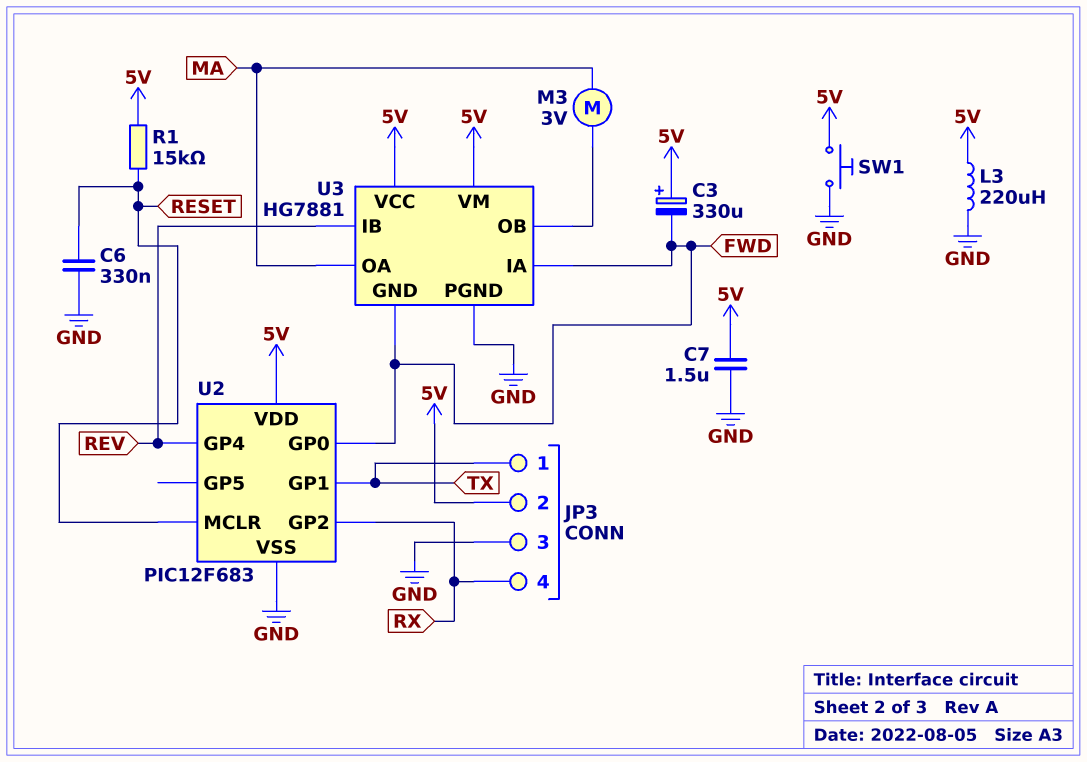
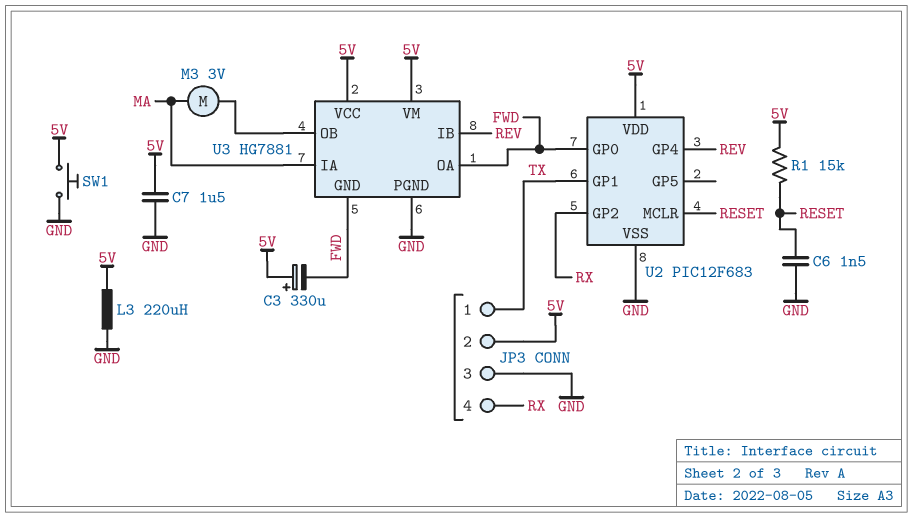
C6: 330nF (GND, RESET) -> 1.5nF (GND, RESET)
U3 pin IA: FWD -> MA
U3 pin OA: MA -> FWD

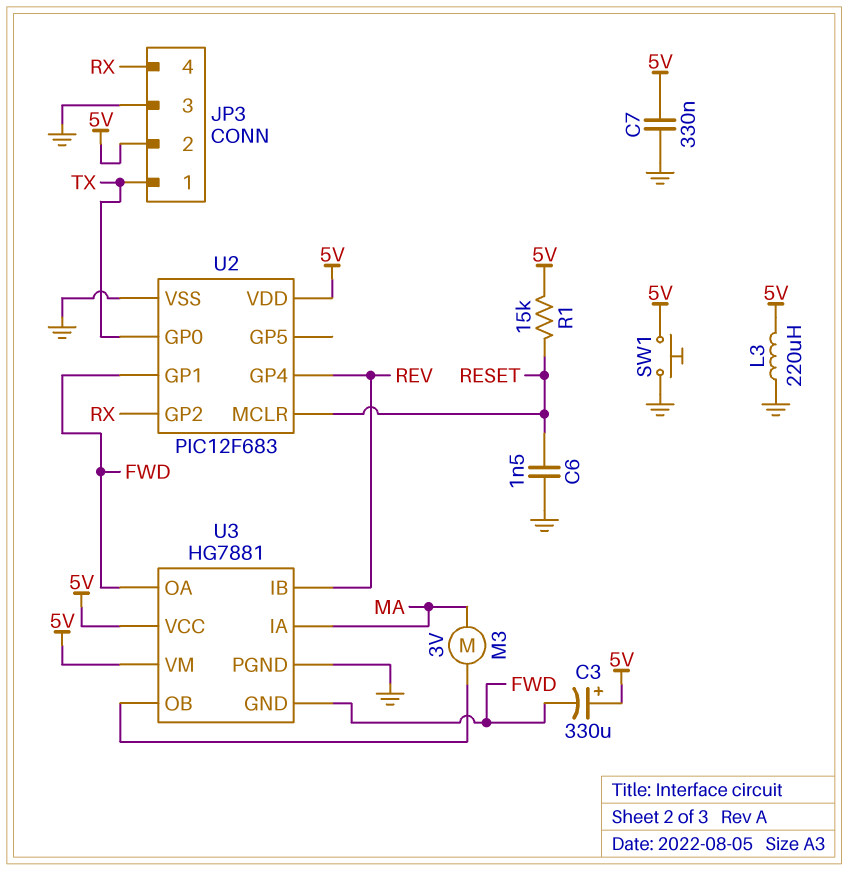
C7: 1.5uF (5V, GND) -> 330nF (5V, GND)
U2 pin GP0: FWD -> TX
U2 pin GP1: TX -> FWD

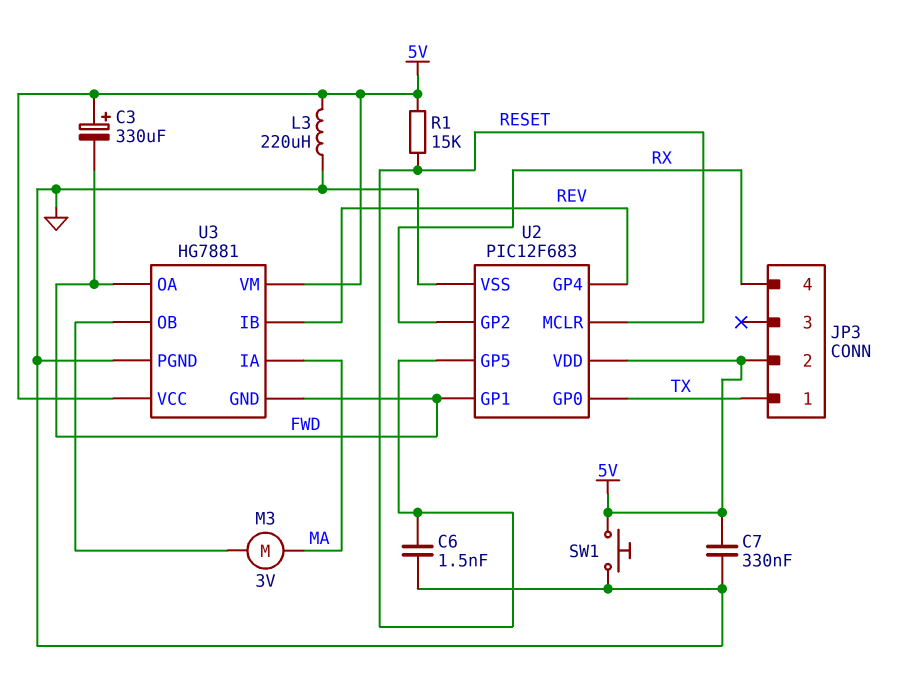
JP3 pin 3: GND -> none
U2 pin GP5: none -> RESET

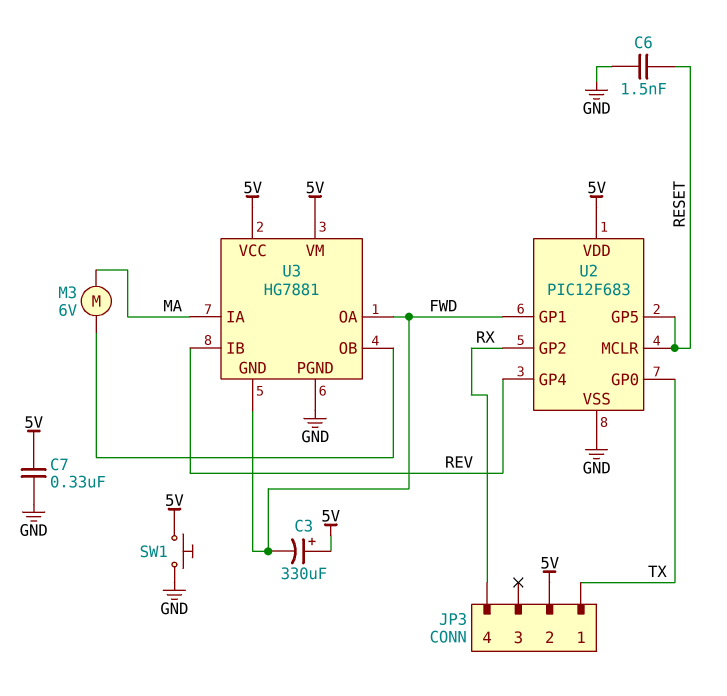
L3: 220uH (5V, GND) -> none
M3: motor 3V (MA, U3/OB) -> motor 6V (MA, U3/OB)
R1: 15k (5V, RESET) -> none

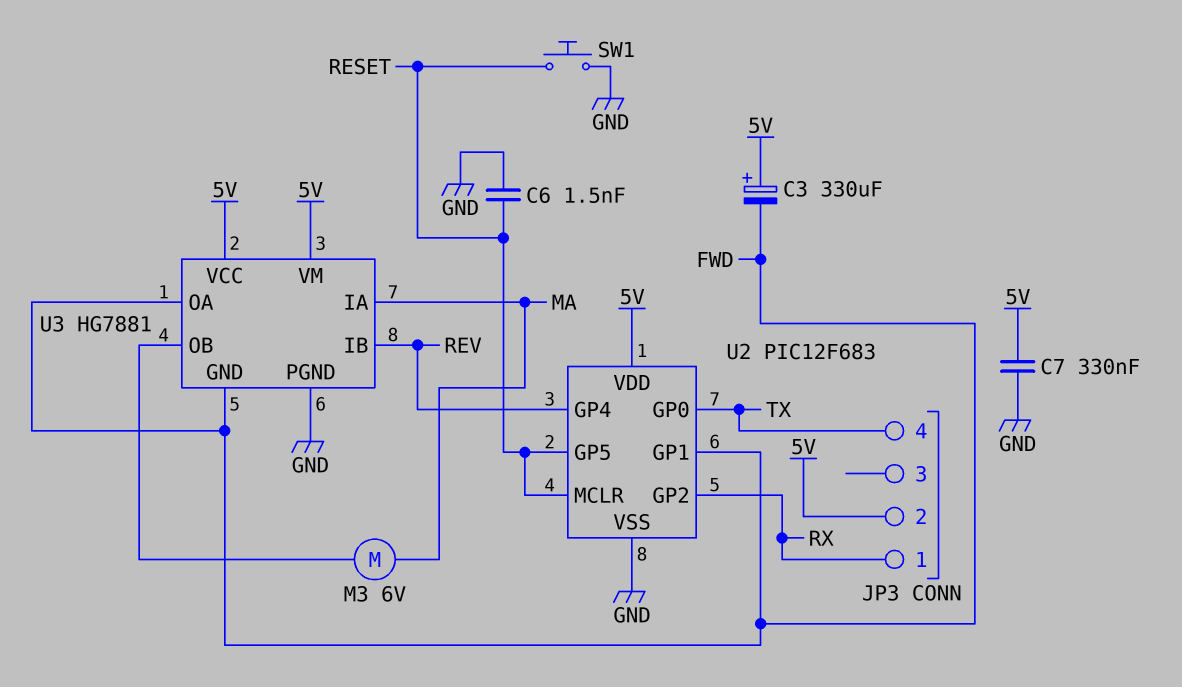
JP3 pin 1: TX -> RX
JP3 pin 4: RX -> TX
SW1: button (5V, GND) -> button (GND, RESET)

